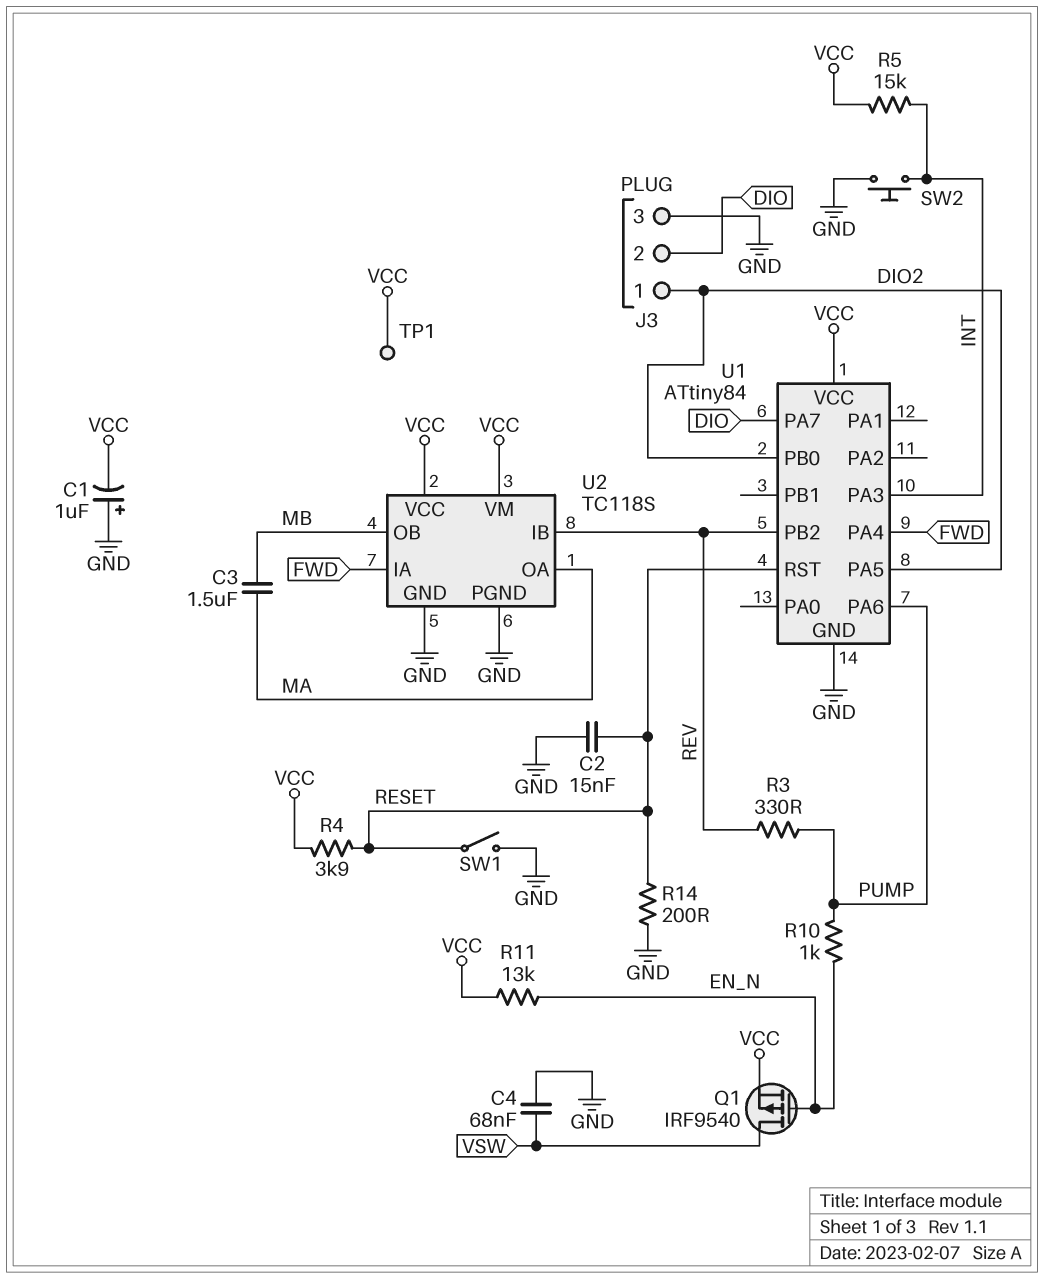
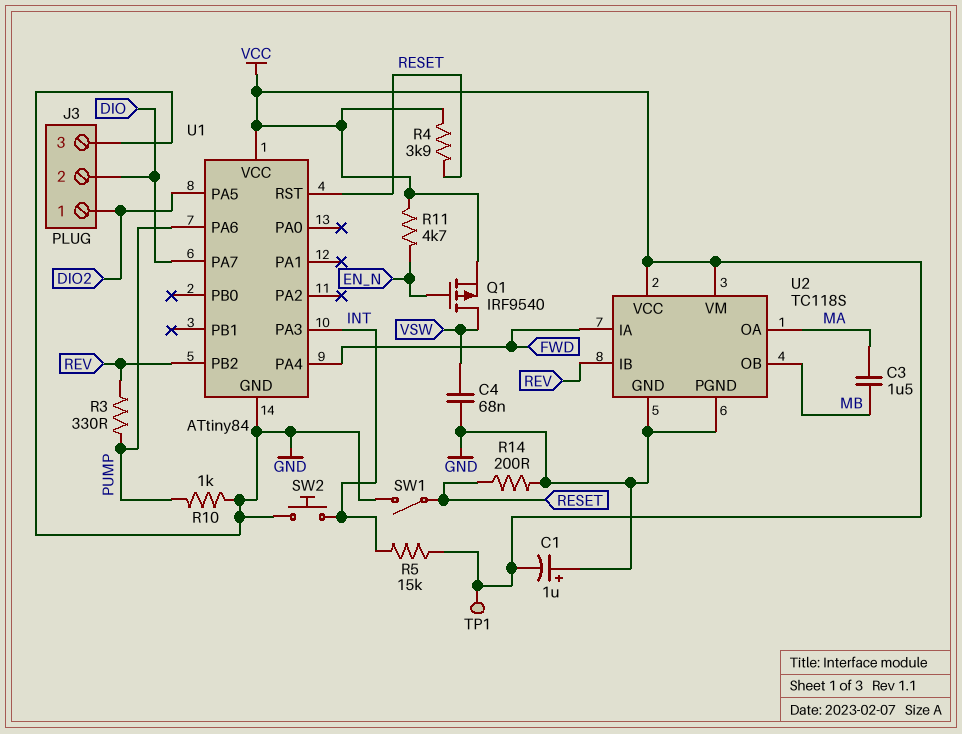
C2: 15nF (GND, RESET) -> none
R10: 1k (EN_N, PUMP) -> 1k (GND, PUMP)
R11: 13k (EN_N, VCC) -> 4.7k (EN_N, VCC)
U1 pin PB0: DIO2 -> none

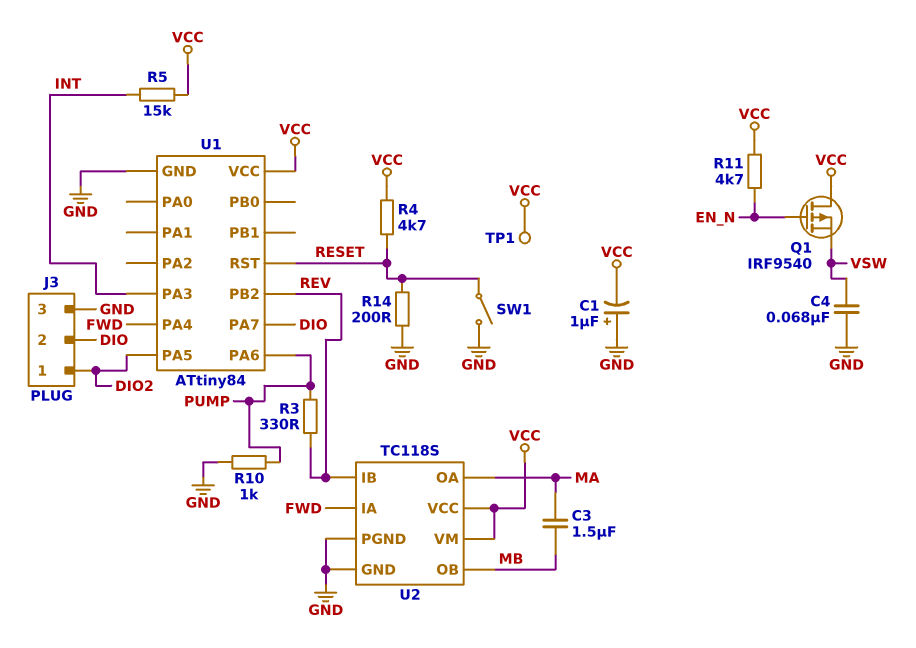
Q1: PMOS IRF9540 (G EN_N, D VSW, S VCC) -> PMOS IRF9540 (G EN_N, D VCC, S VSW)
R4: 3.9k (RESET, VCC) -> 4.7k (RESET, VCC)
SW2: button (GND, INT) -> none

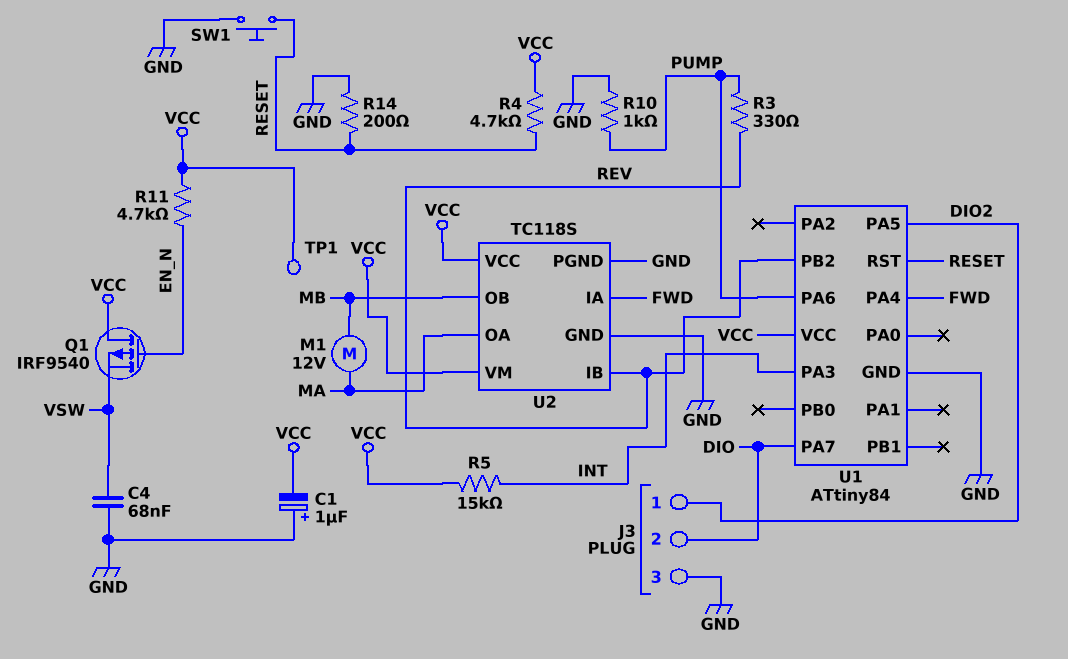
C3: 1.5uF (MA, MB) -> none
M1: none -> motor 12V (MA, MB)
SW1: switch (GND, RESET) -> button (GND, RESET)

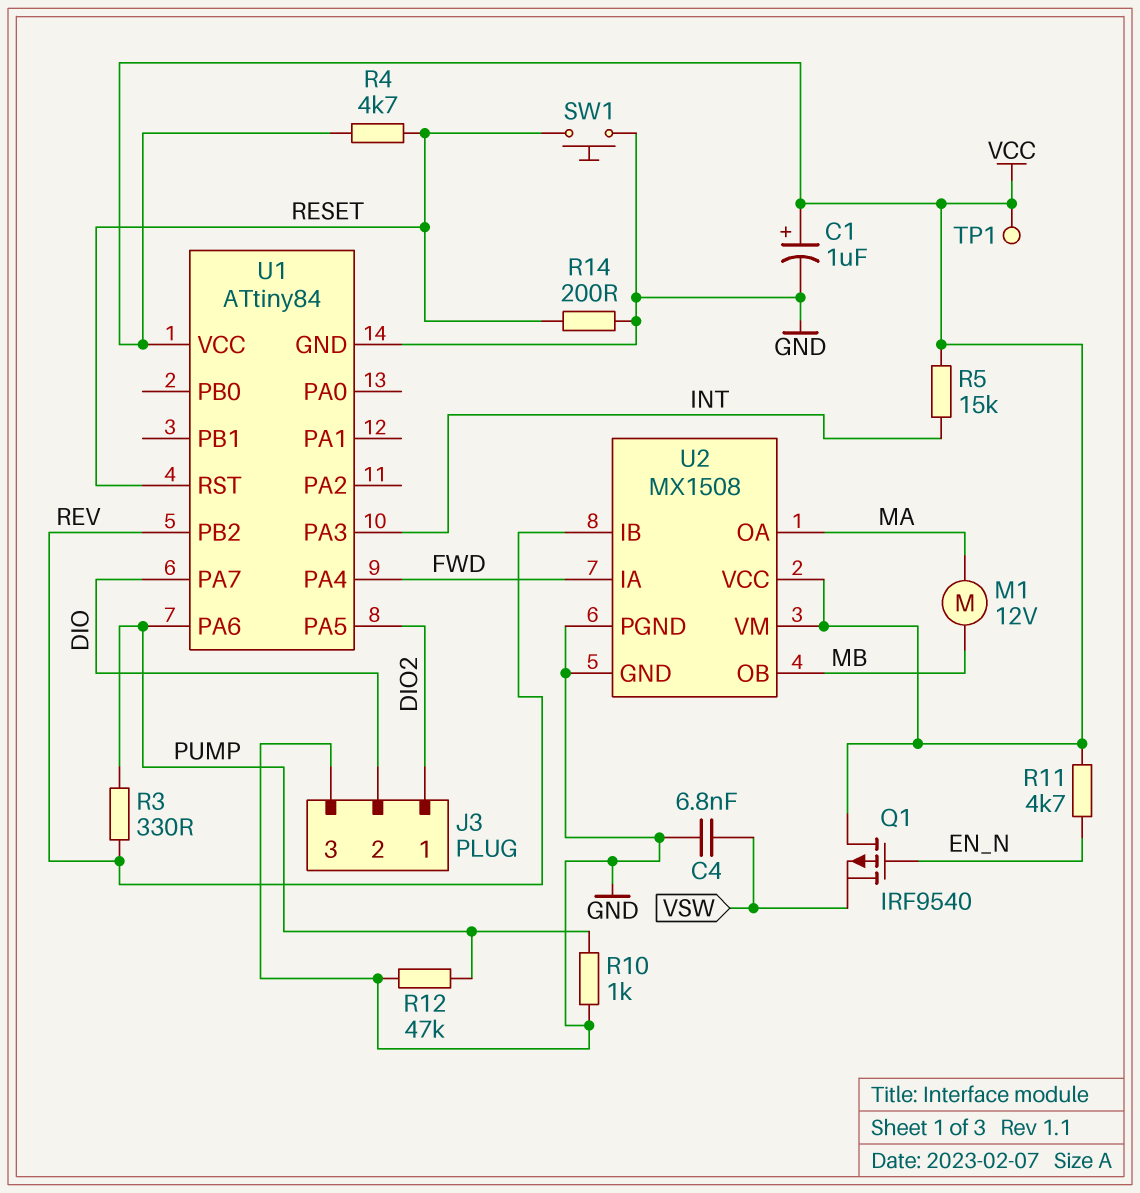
C1: 1uF (plus GND, minus VCC) -> 1uF (plus VCC, minus GND)
C4: 68nF (GND, VSW) -> 6.8nF (GND, VSW)
R12: none -> 47k (GND, PUMP)
U2: TC118S -> MX1508

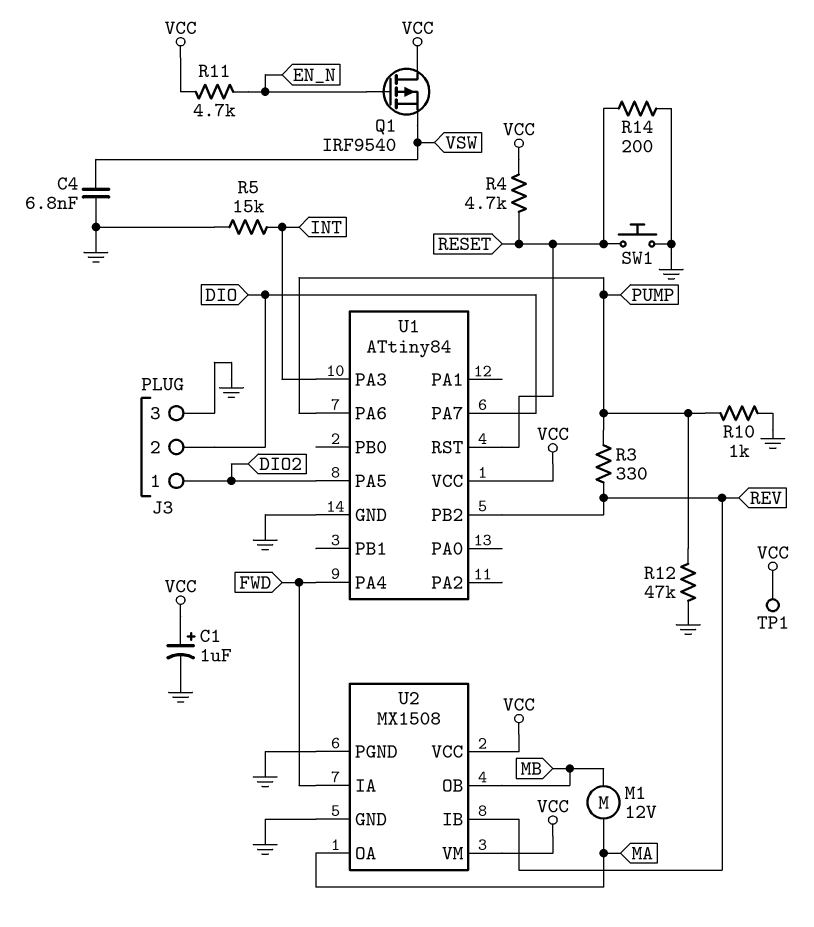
R5: 15k (INT, VCC) -> 15k (GND, INT)

